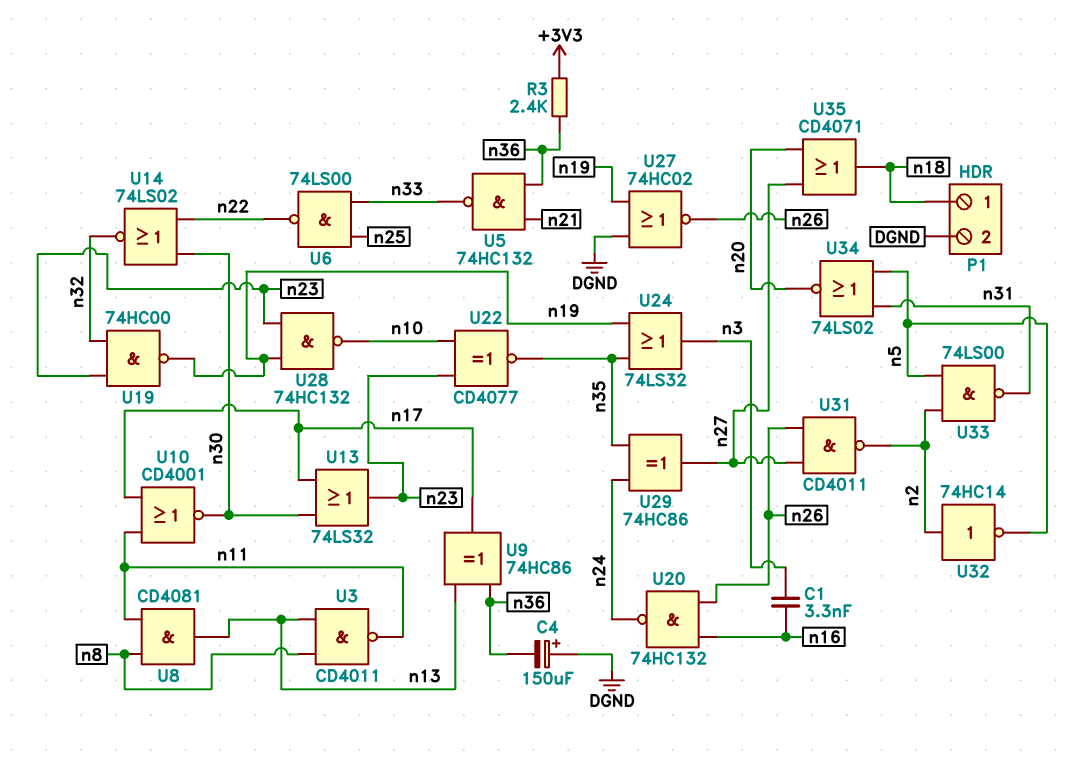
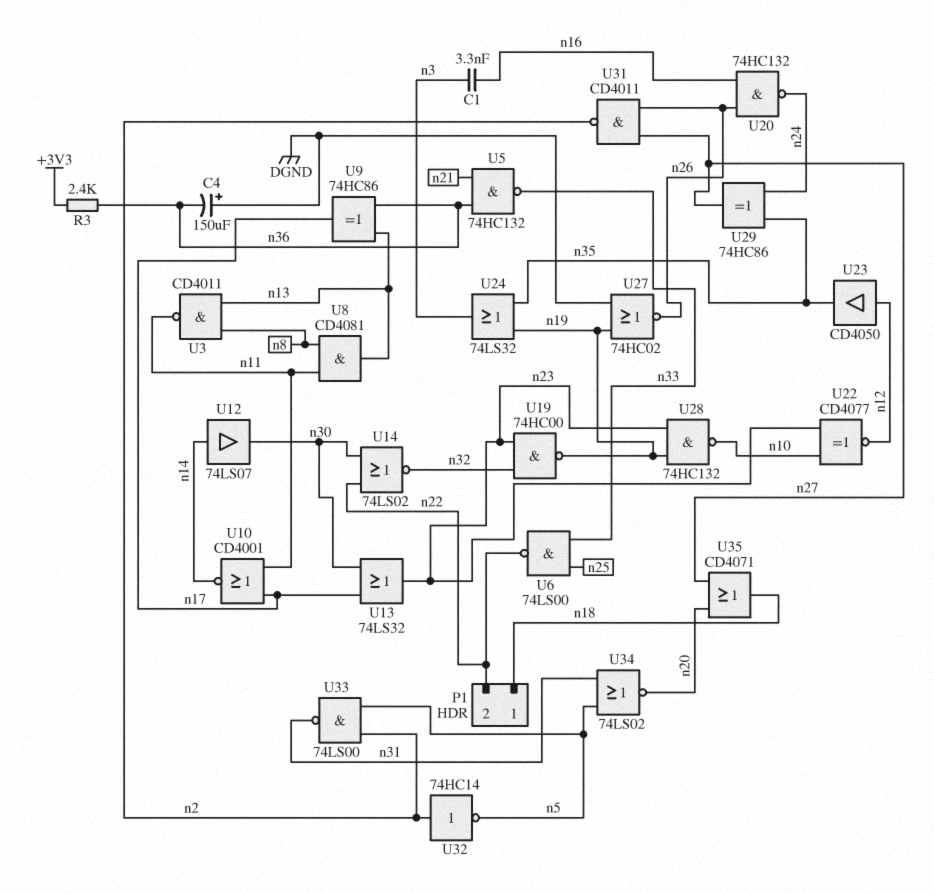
P1 pin 2: DGND -> n22
U10: NOR CD4001 (in n11, in n17, out n30) -> NOR CD4001 (in n11, in n17, out n14)
U12: none -> buffer 74LS07 (in n14, out n30)
U22: XNOR CD4077 (in n10, in n23, out n35) -> XNOR CD4077 (in n10, in n23, out n12)
U23: none -> buffer CD4050 (in n12, out n35)

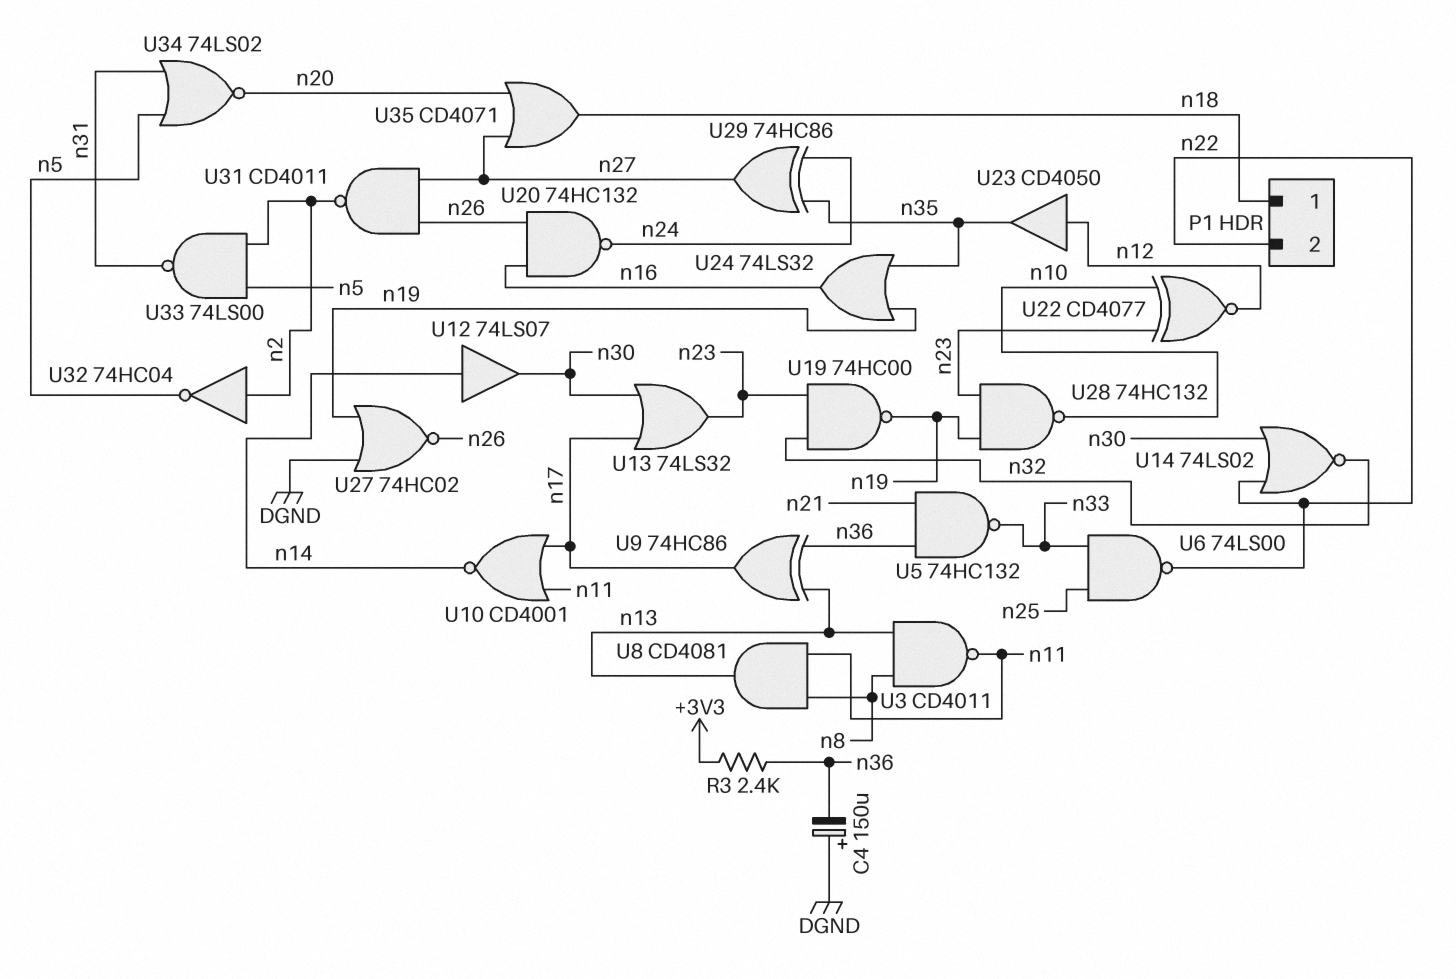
C1: 3.3nF (n3, n16) -> none
U24: OR 74LS32 (in n19, in n35, out n3) -> OR 74LS32 (in n19, in n35, out n16)
U32: NOT 74HC14 (in n2, out n5) -> NOT 74HC04 (in n2, out n5)

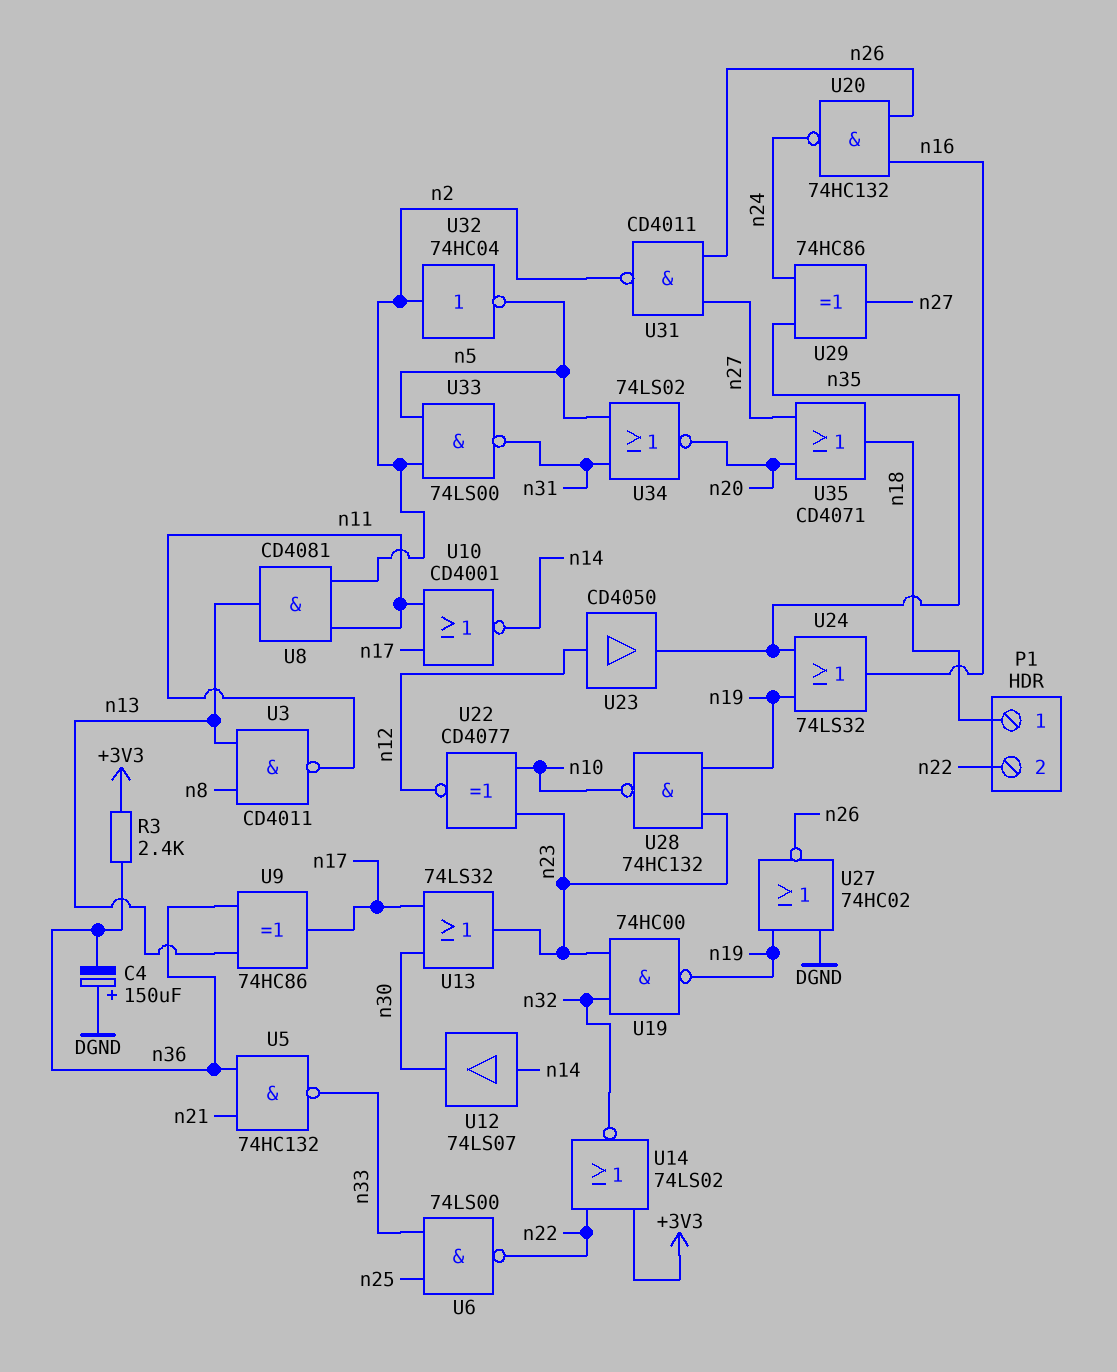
U8: AND CD4081 (in n8, in n11, out n13) -> AND CD4081 (in n2, in n11, out n13)
U14: NOR 74LS02 (in n22, in n30, out n32) -> NOR 74LS02 (in +3V3, in n22, out n32)

